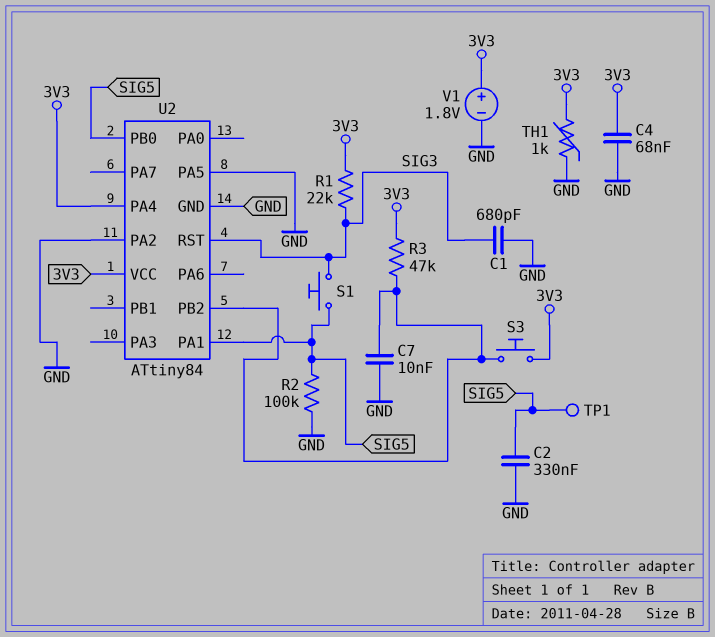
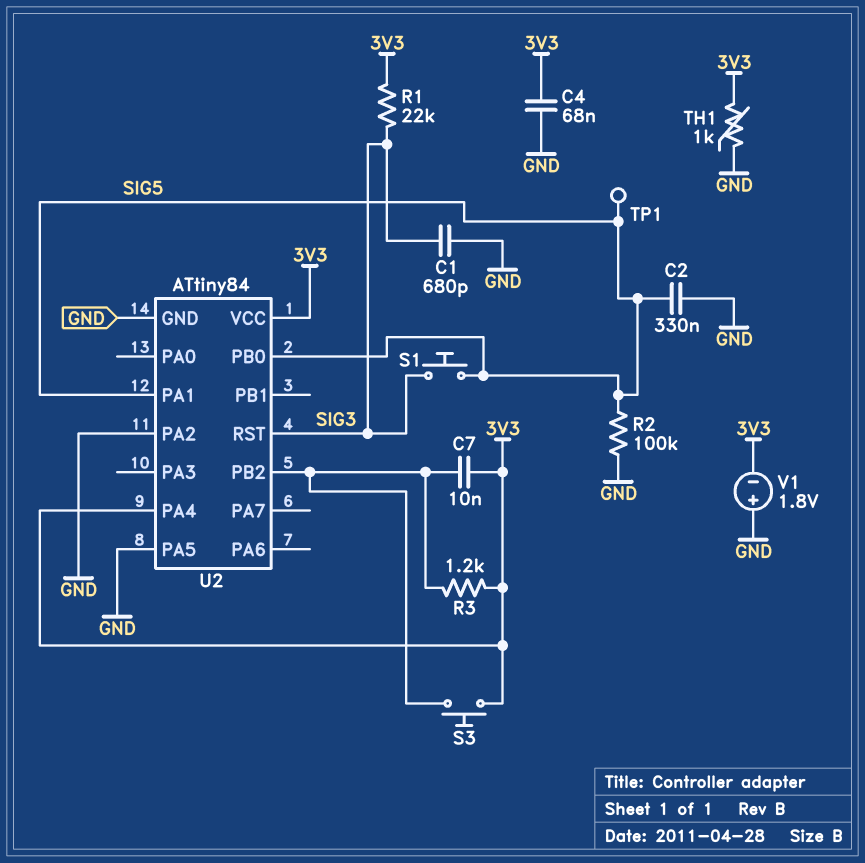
C7: 10nF (GND, U2/PB2) -> 10nF (3V3, U2/PB2)
R3: 47k (3V3, U2/PB2) -> 1.2k (3V3, U2/PB2)
V1: 1.8V (plus 3V3, minus GND) -> 1.8V (plus GND, minus 3V3)

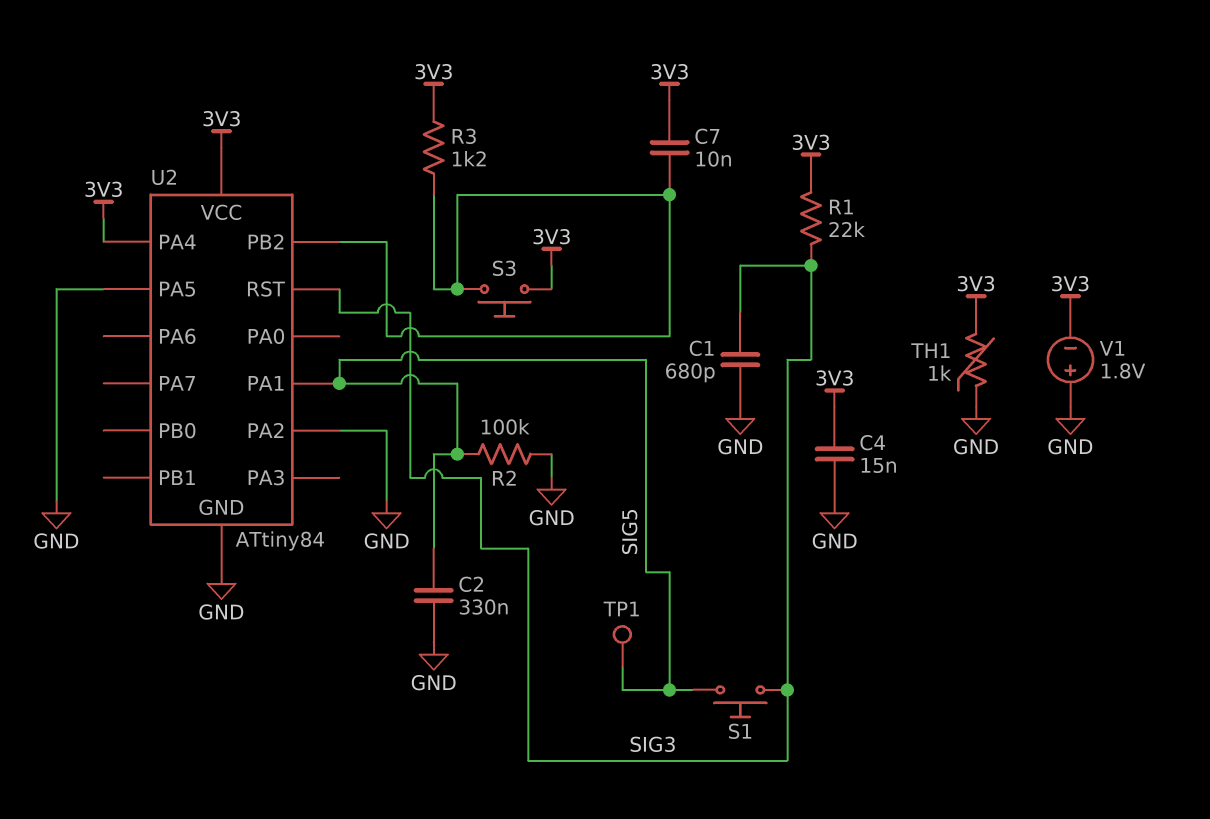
C4: 68nF (3V3, GND) -> 15nF (3V3, GND)
U2 pin PB0: SIG5 -> none

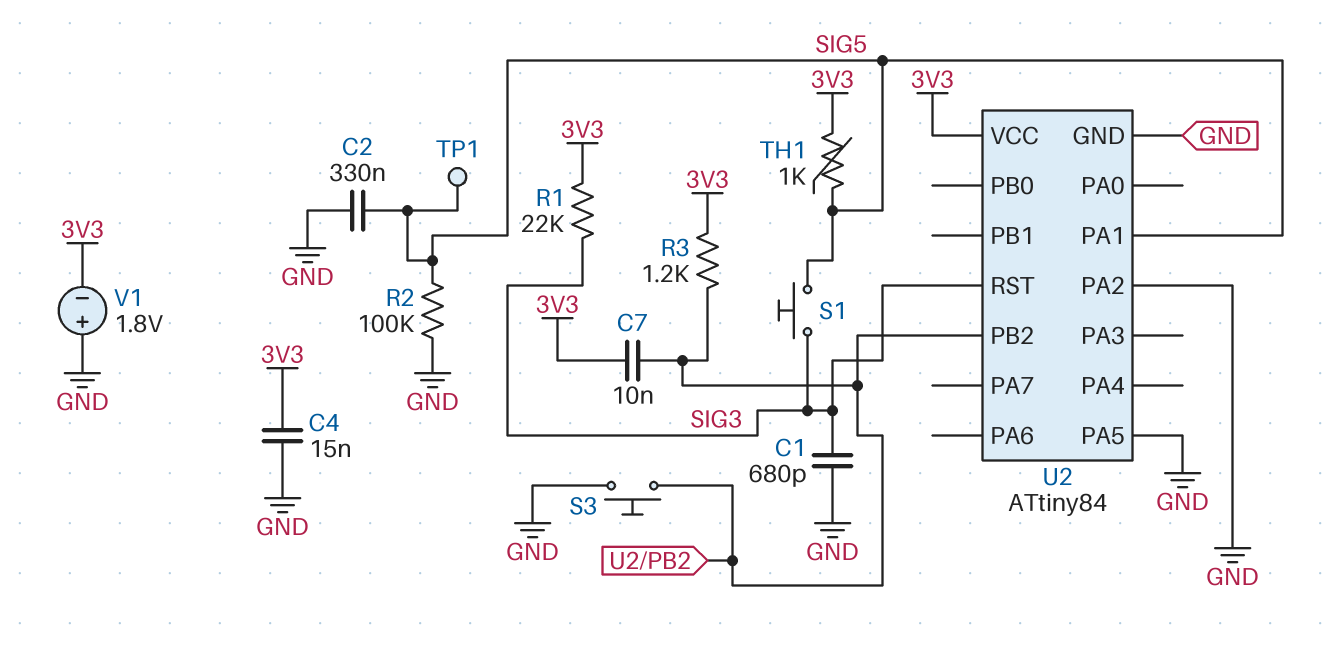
S3: button (3V3, U2/PB2) -> button (GND, U2/PB2)
TH1: 1k (3V3, GND) -> 1k (3V3, SIG5)
U2 pin PA4: 3V3 -> none

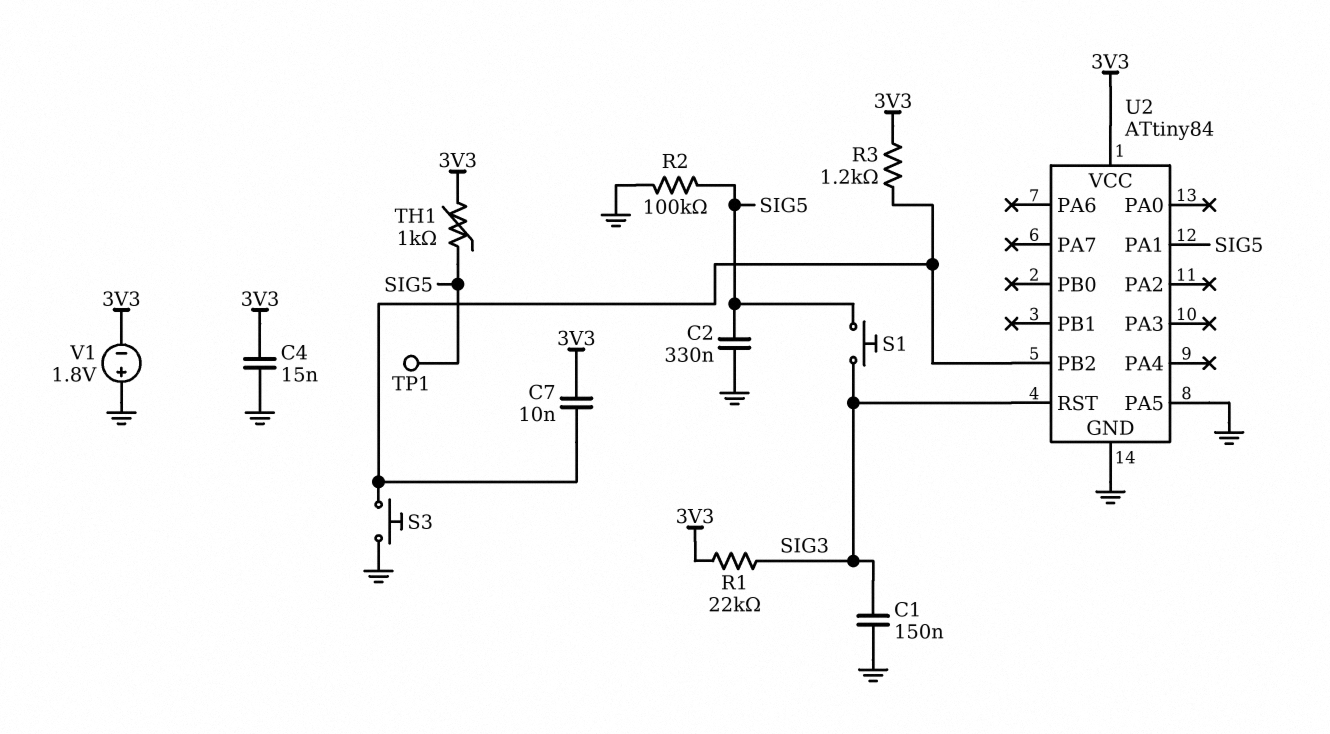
C1: 680pF (GND, SIG3) -> 150nF (GND, SIG3)
U2 pin PA2: GND -> none

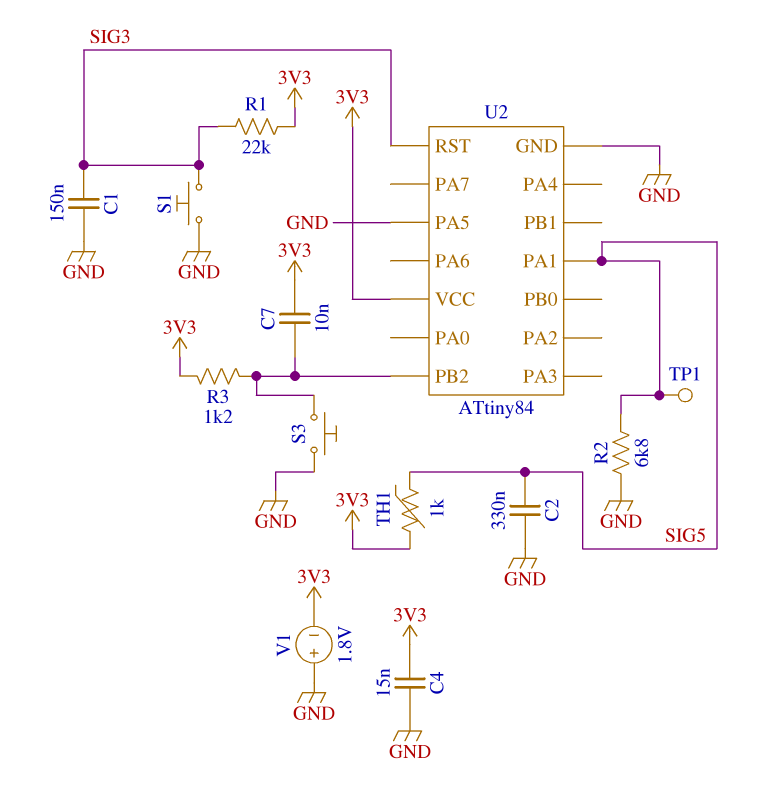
R2: 100k (GND, SIG5) -> 6.8k (GND, SIG5)
S1: button (SIG3, SIG5) -> button (GND, SIG3)

